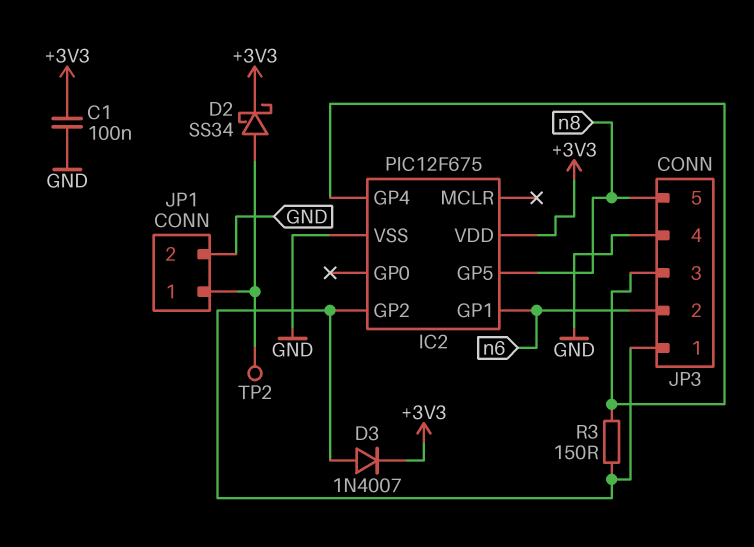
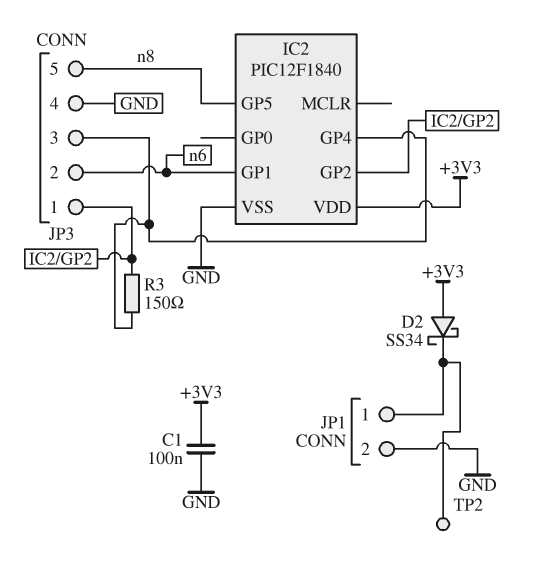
D2: schottky SS34 (A JP1/1, K +3V3) -> schottky SS34 (A +3V3, K JP1/1)
D3: diode 1N4007 (A IC2/GP2, K +3V3) -> none
IC2: PIC12F675 -> PIC12F1840

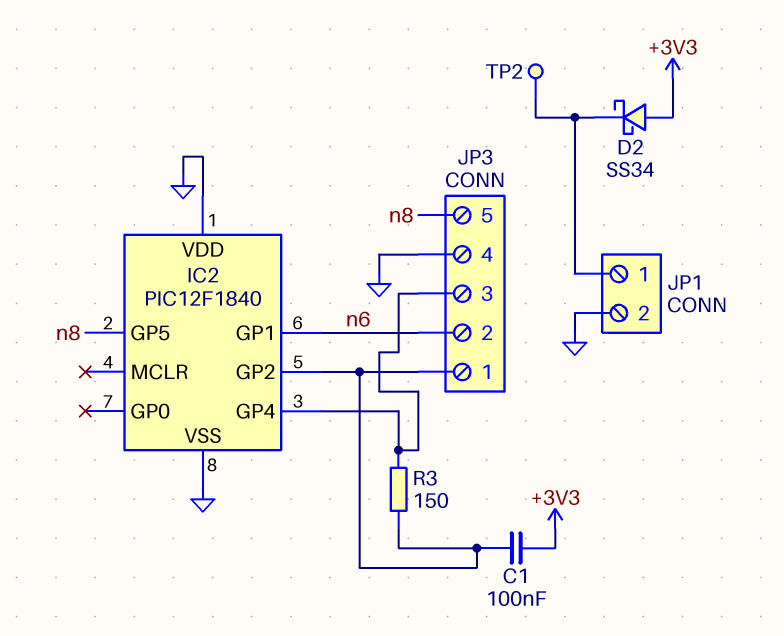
C1: 100nF (+3V3, GND) -> 100nF (+3V3, IC2/GP2)
IC2 pin VDD: +3V3 -> GND

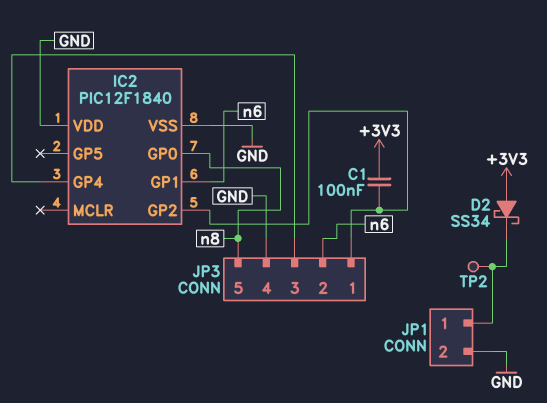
IC2 pin GP0: none -> n8
IC2 pin GP5: n8 -> none
R3: 150 (IC2/GP2, IC2/GP4) -> none

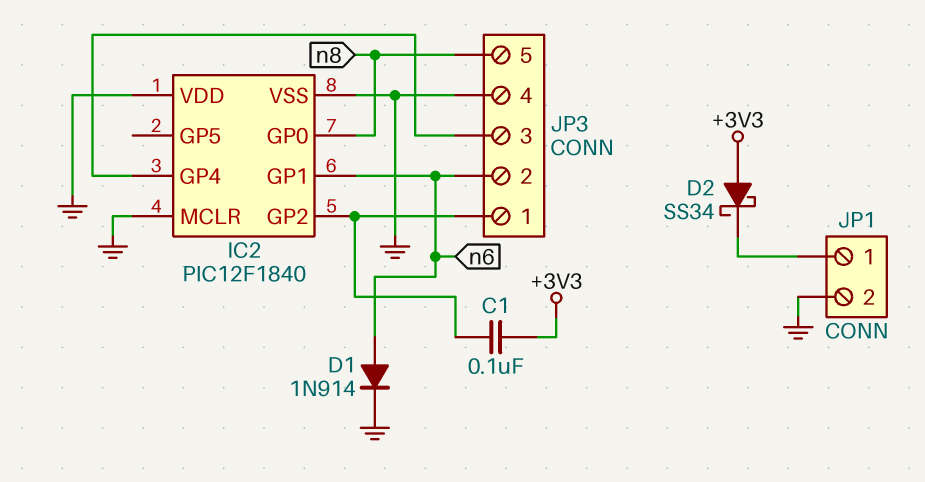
D1: none -> diode 1N914 (A n6, K GND)
IC2 pin MCLR: none -> GND
TP2: test point (JP1/1) -> none

